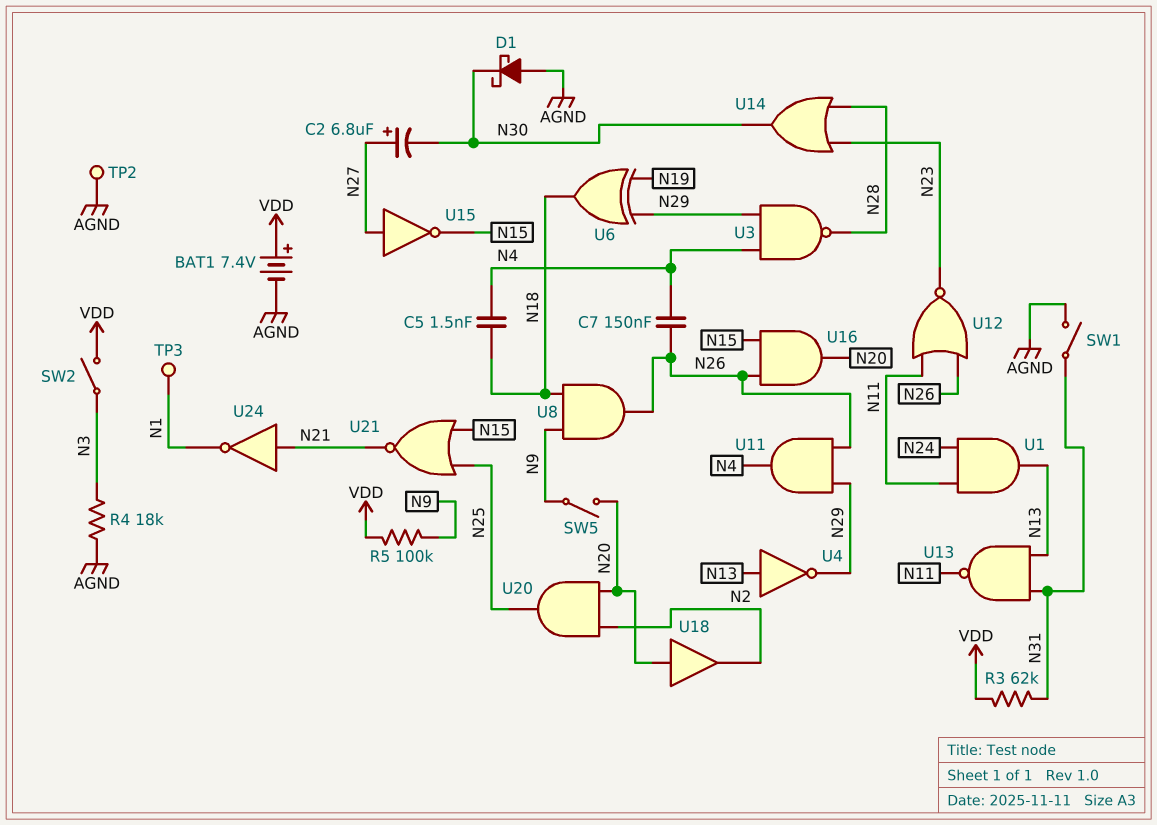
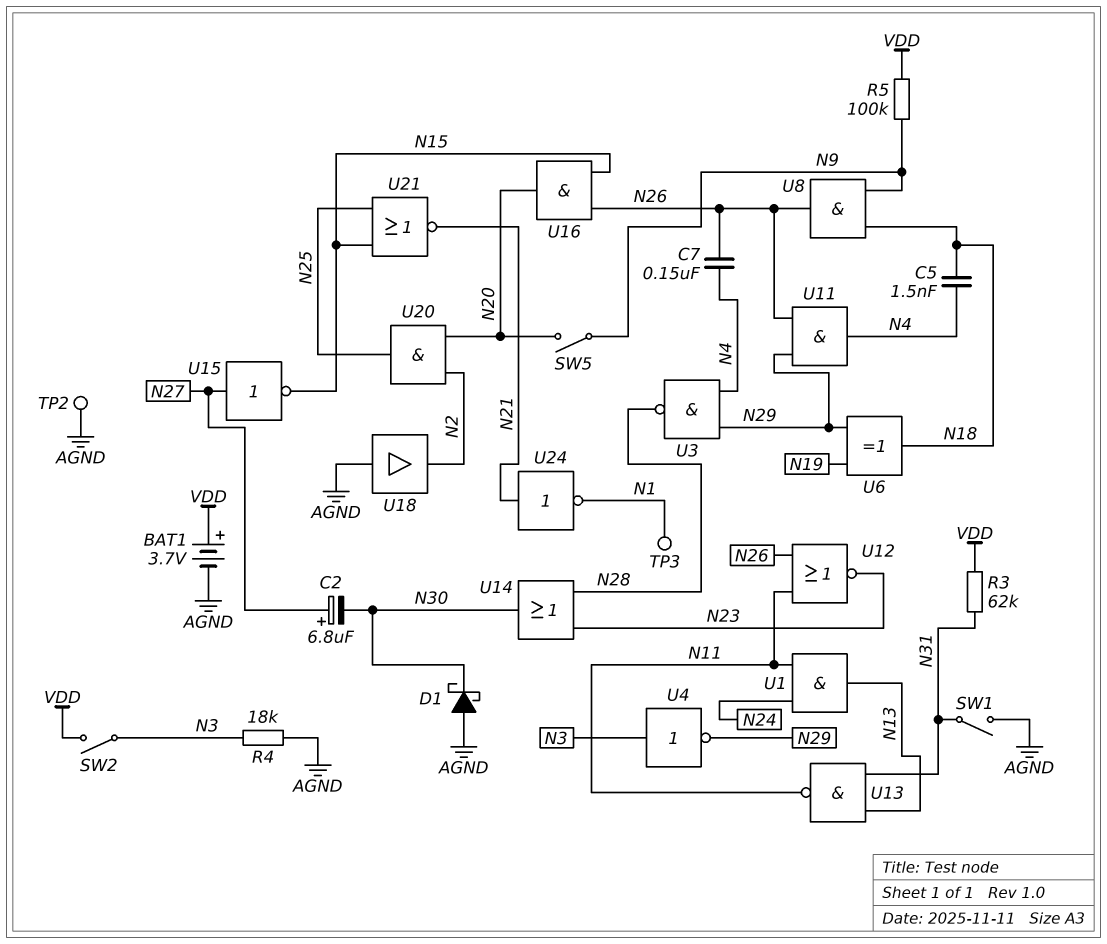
BAT1: 7.4V (plus VDD, minus AGND) -> 3.7V (plus VDD, minus AGND)
U4: NOT (in N13, out N29) -> NOT (in N3, out N29)
U18: buffer (in N20, out N2) -> buffer (in AGND, out N2)

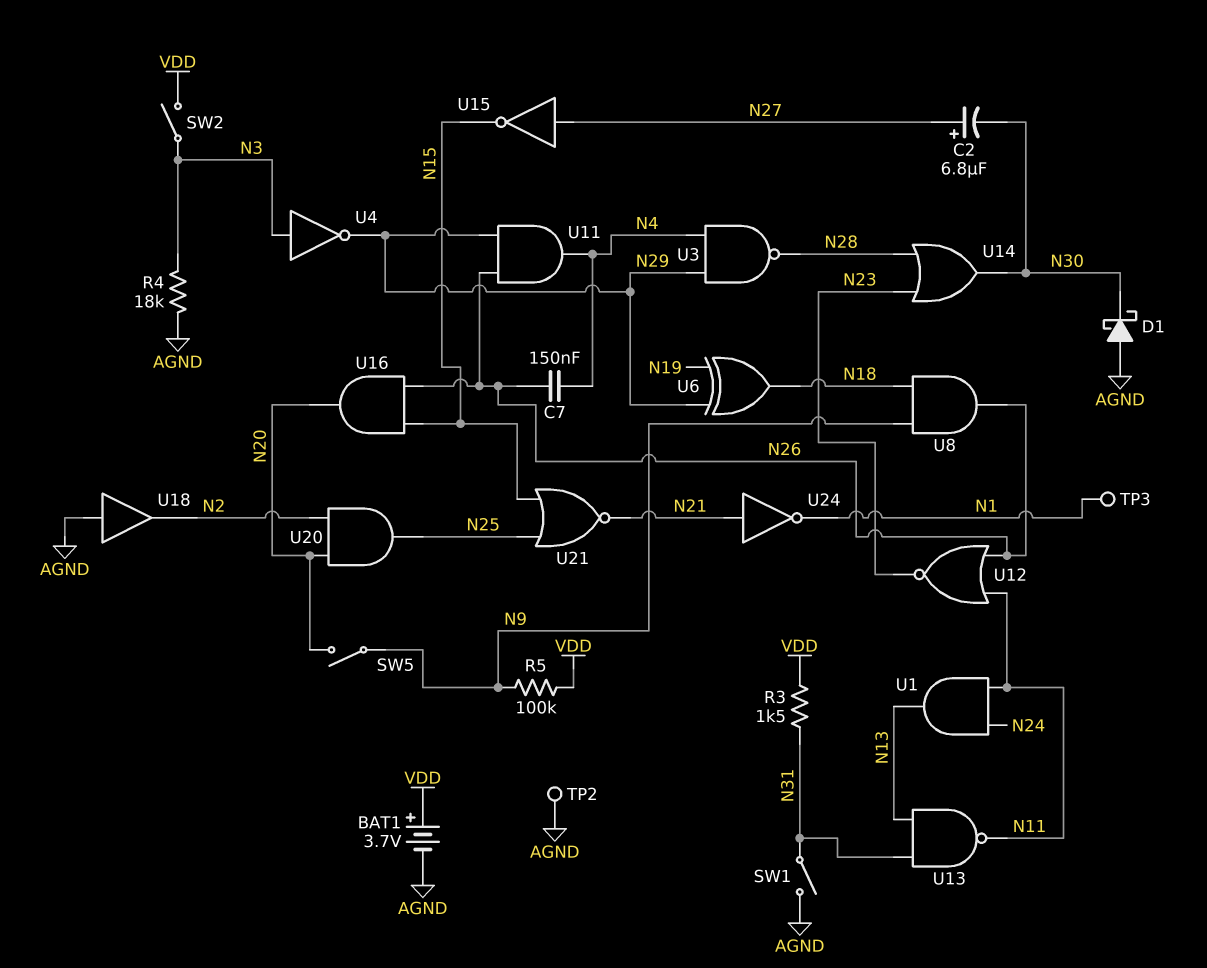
C5: 1.5nF (N4, N18) -> none
R3: 62k (N31, VDD) -> 1.5k (N31, VDD)

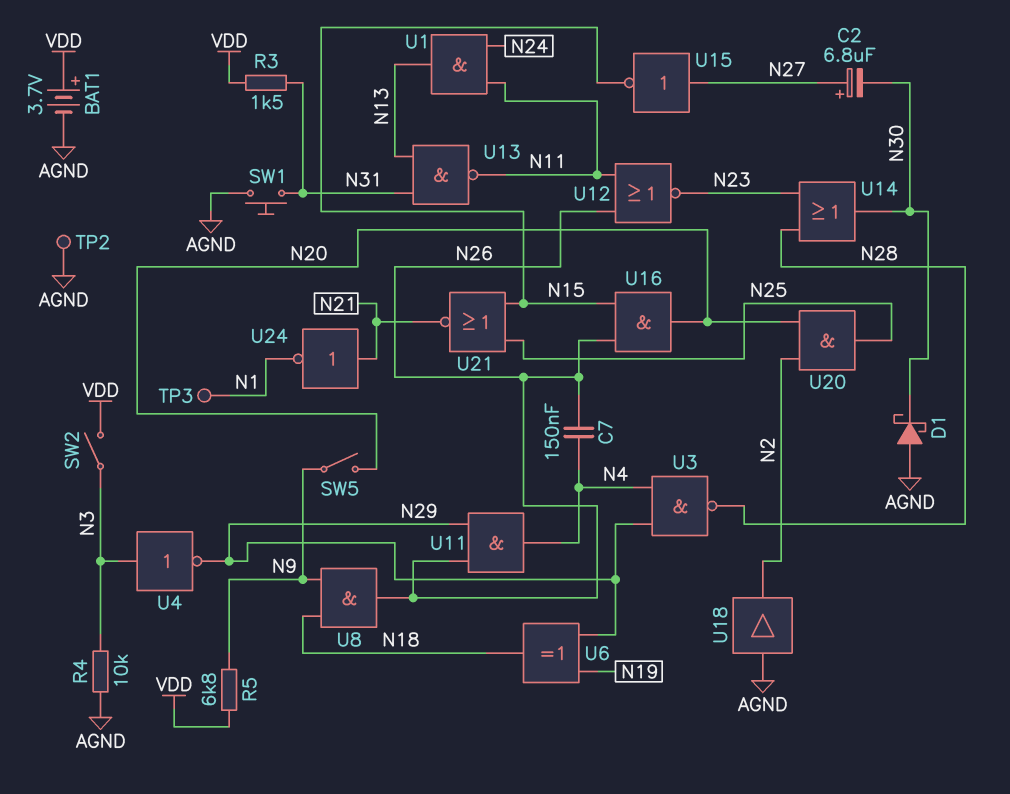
R4: 18k (AGND, N3) -> 10k (AGND, N3)
R5: 100k (N9, VDD) -> 6.8k (N9, VDD)
SW1: switch (AGND, N31) -> button (AGND, N31)

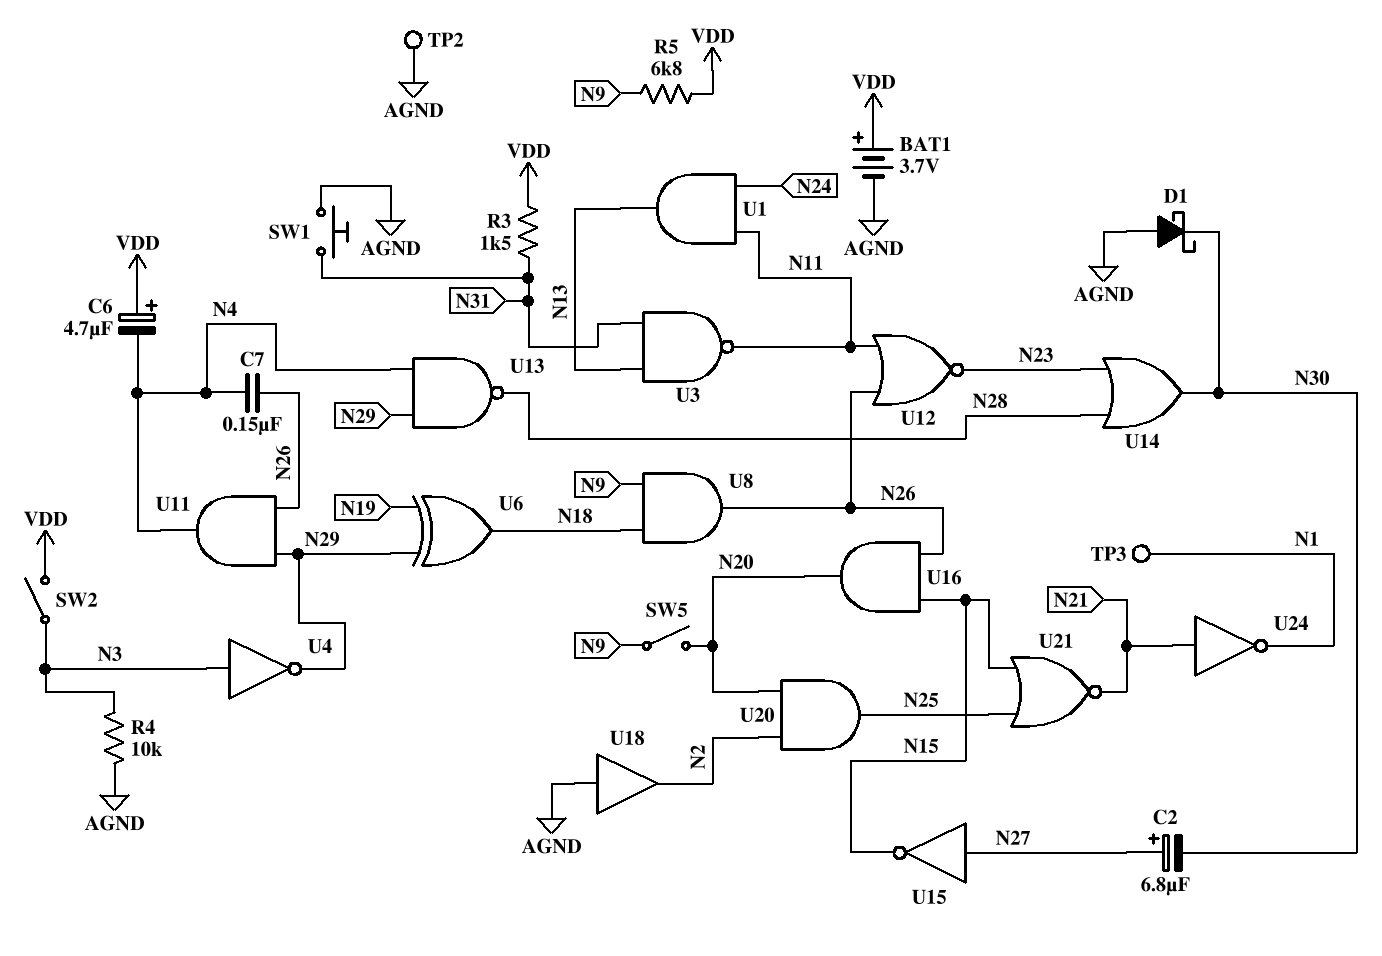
C6: none -> 4.7uF (plus VDD, minus N4)
U3: NAND (in N4, in N29, out N28) -> NAND (in N13, in N31, out N11)
U13: NAND (in N13, in N31, out N11) -> NAND (in N4, in N29, out N28)

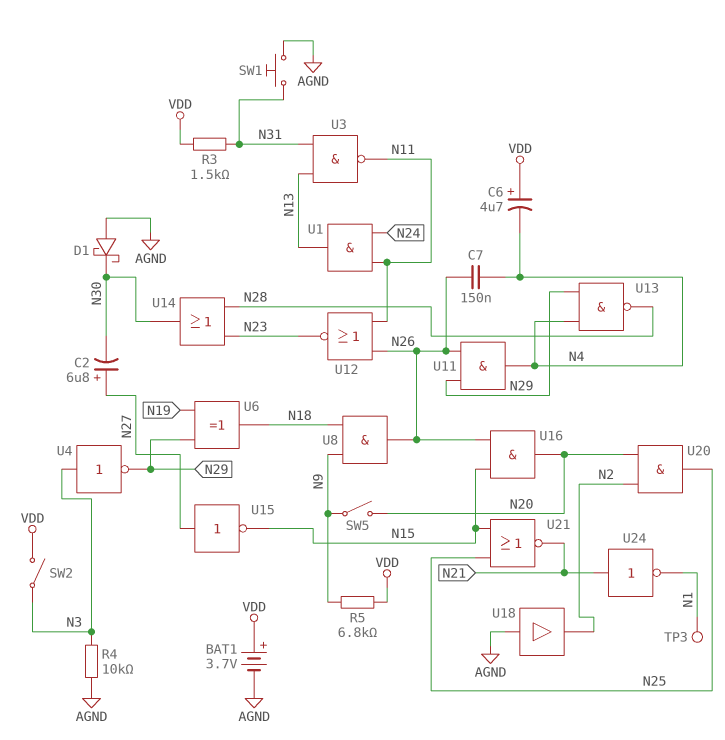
TP2: test point (AGND) -> none

